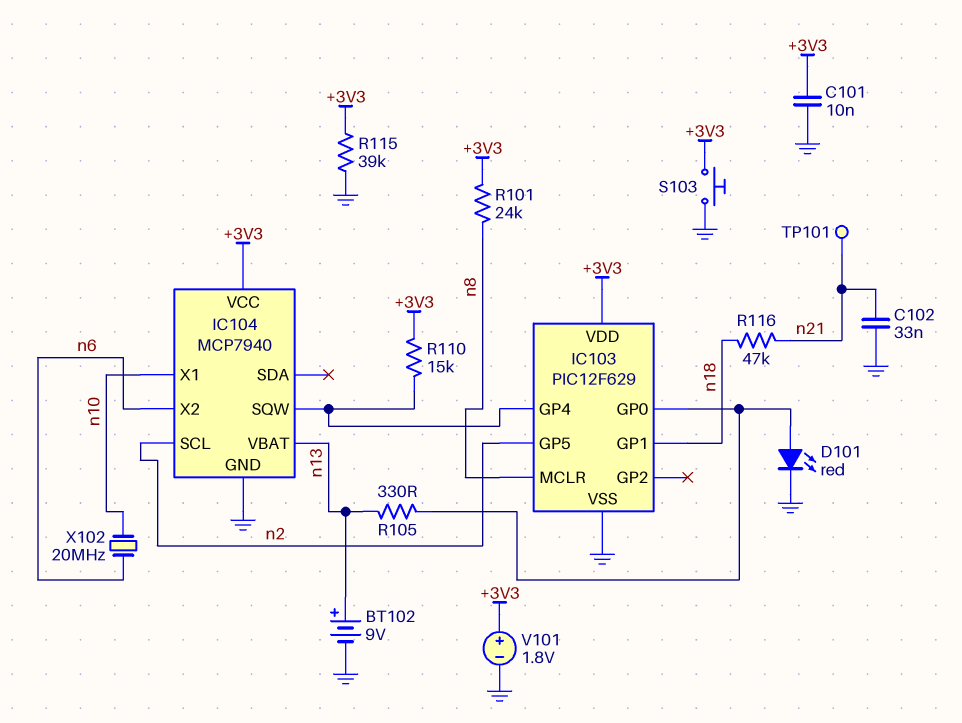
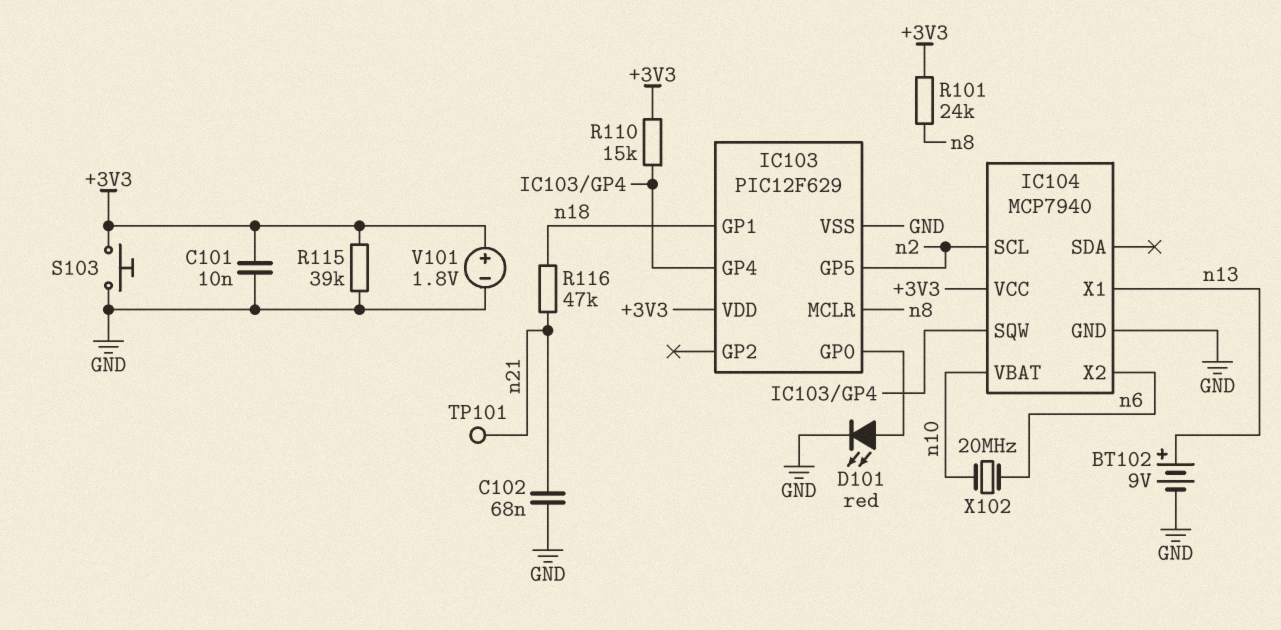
C102: 33nF (GND, n21) -> 68nF (GND, n21)
IC104 pin VBAT: n13 -> n10
IC104 pin X1: n10 -> n13
R105: 330 (IC103/GP0, n13) -> none

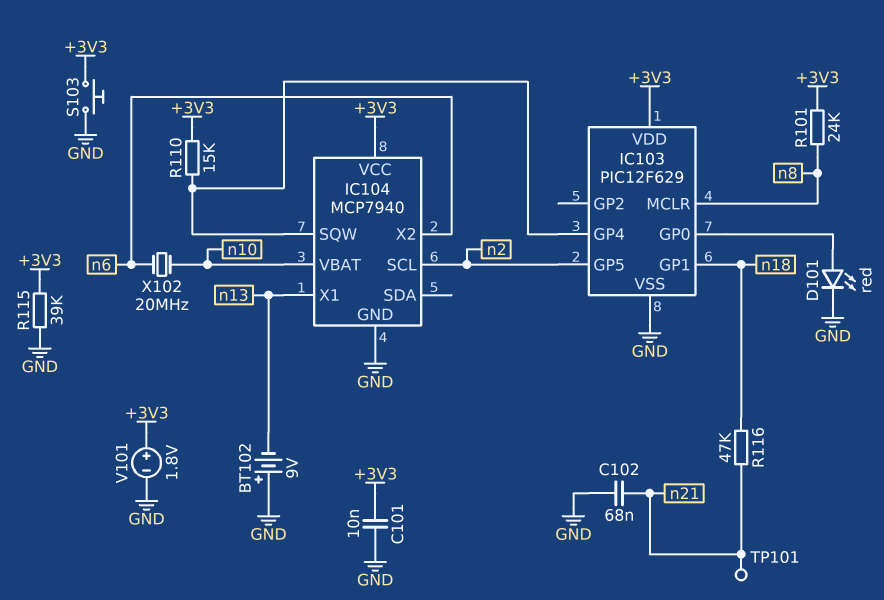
BT102: 9V (plus n13, minus GND) -> 9V (plus GND, minus n13)

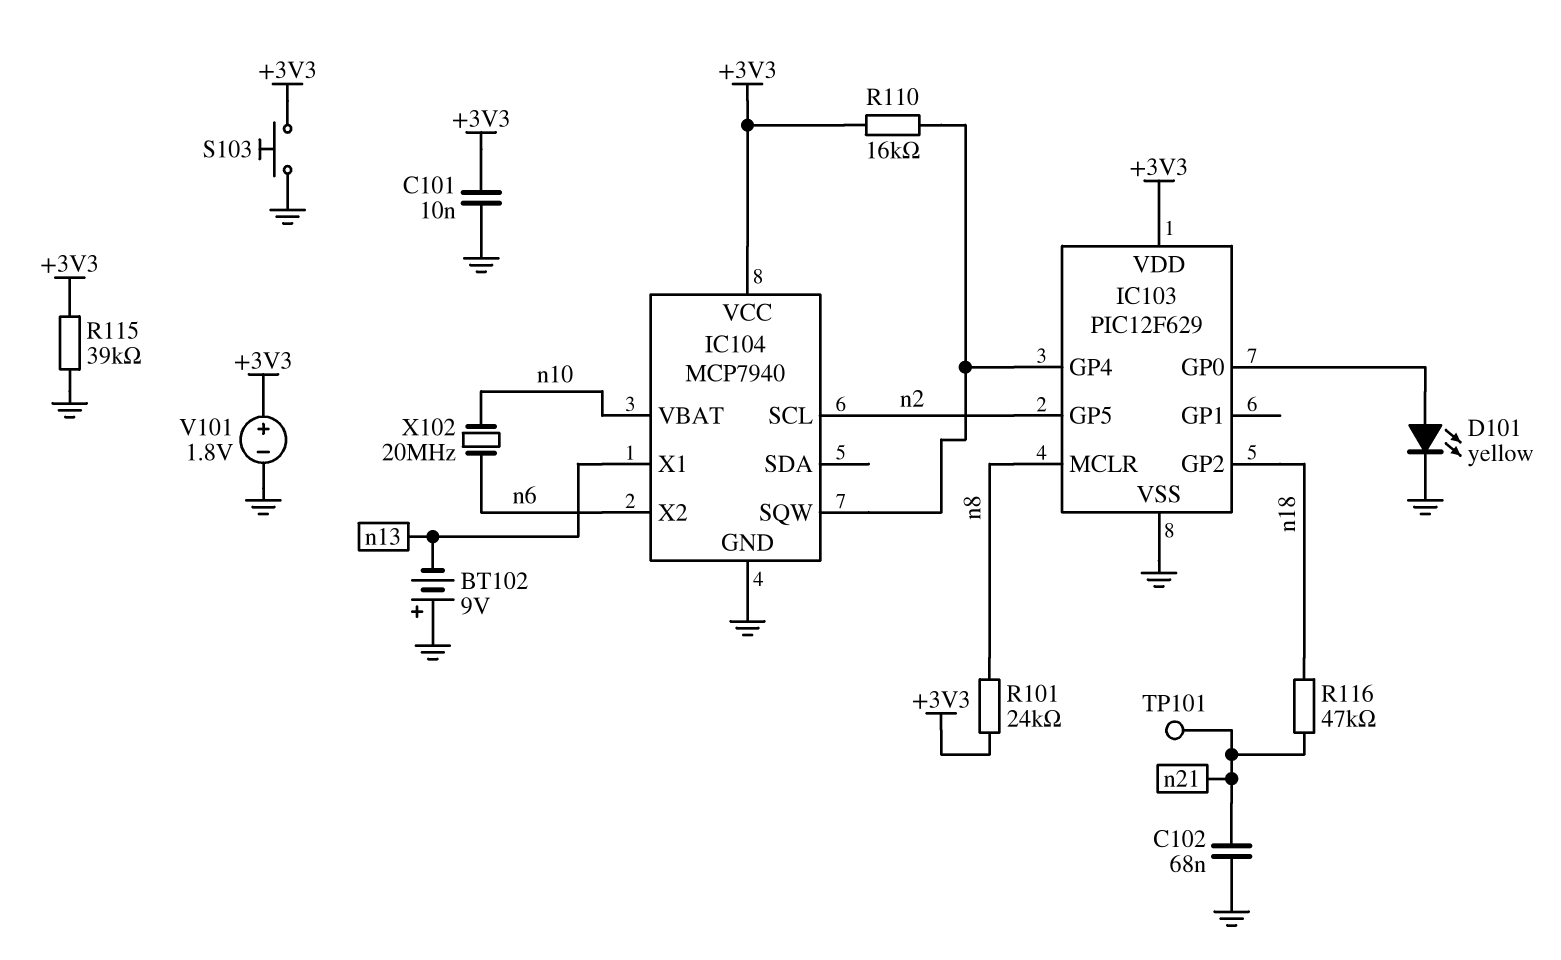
D101: LED red (A IC103/GP0, K GND) -> LED yellow (A IC103/GP0, K GND)
IC103 pin GP1: n18 -> none
IC103 pin GP2: none -> n18
R110: 15k (+3V3, IC103/GP4) -> 16k (+3V3, IC103/GP4)

